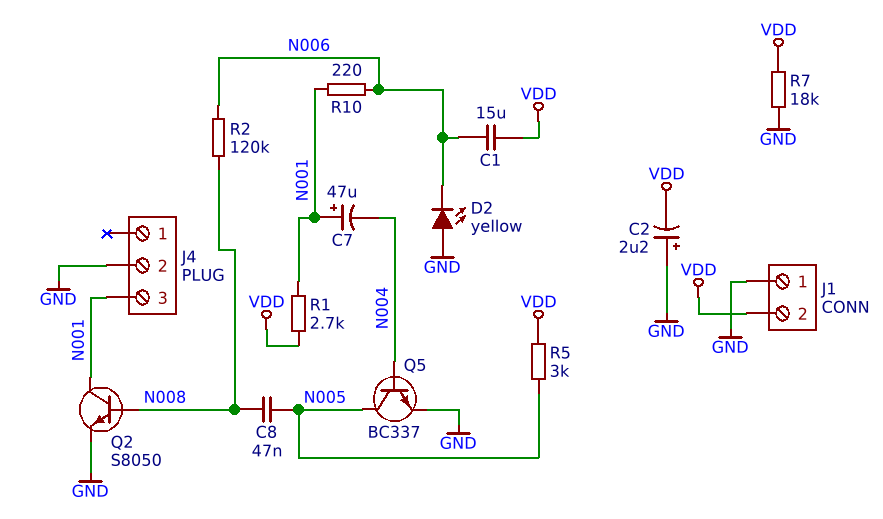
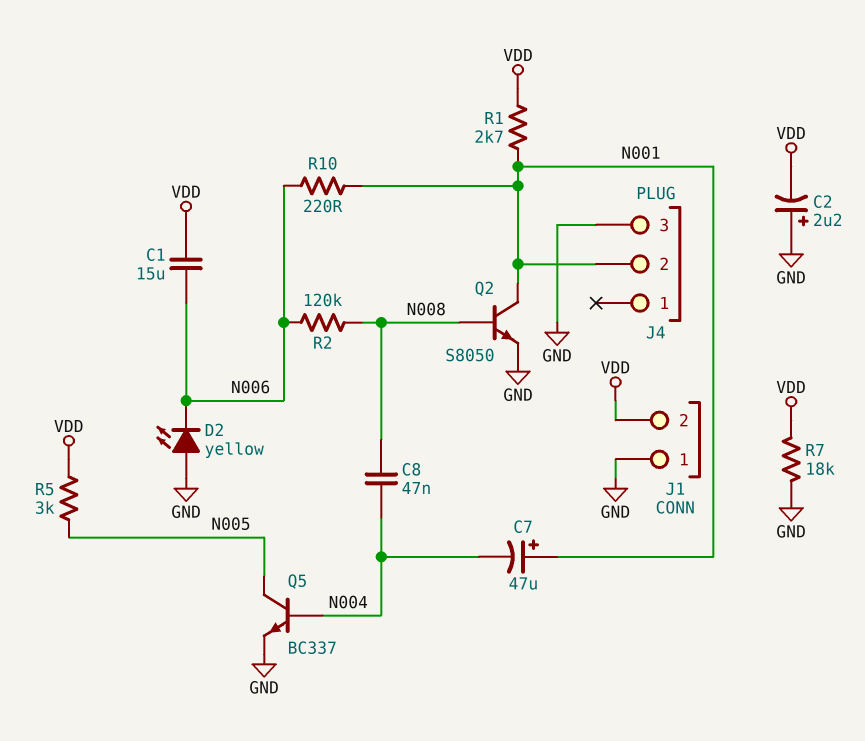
C8: 47nF (N005, N008) -> 47nF (N004, N008)
J4 pin 2: GND -> N001
J4 pin 3: N001 -> GND

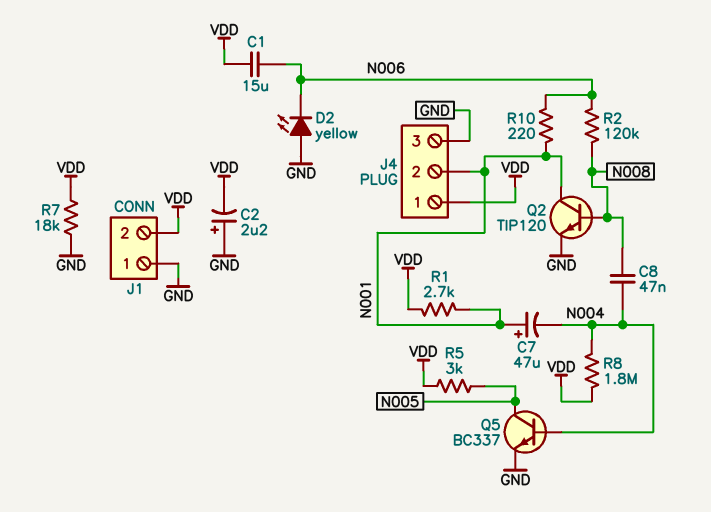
J4 pin 1: none -> VDD
Q2: NPN S8050 (B N008, C N001, E GND) -> NPN TIP120 (B N008, C N001, E GND)
R8: none -> 1.8M (N004, VDD)

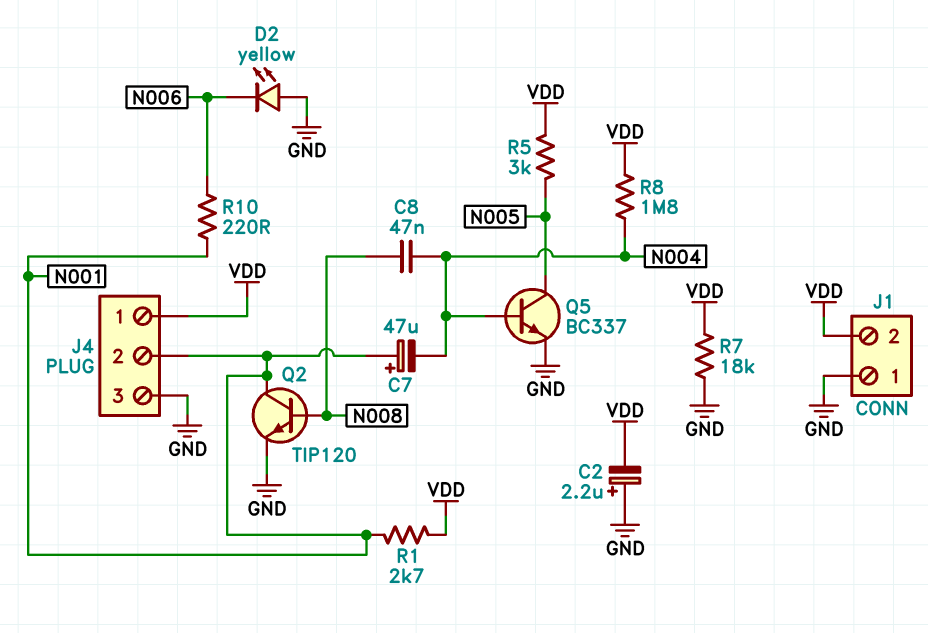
C1: 15uF (N006, VDD) -> none
R2: 120k (N006, N008) -> none

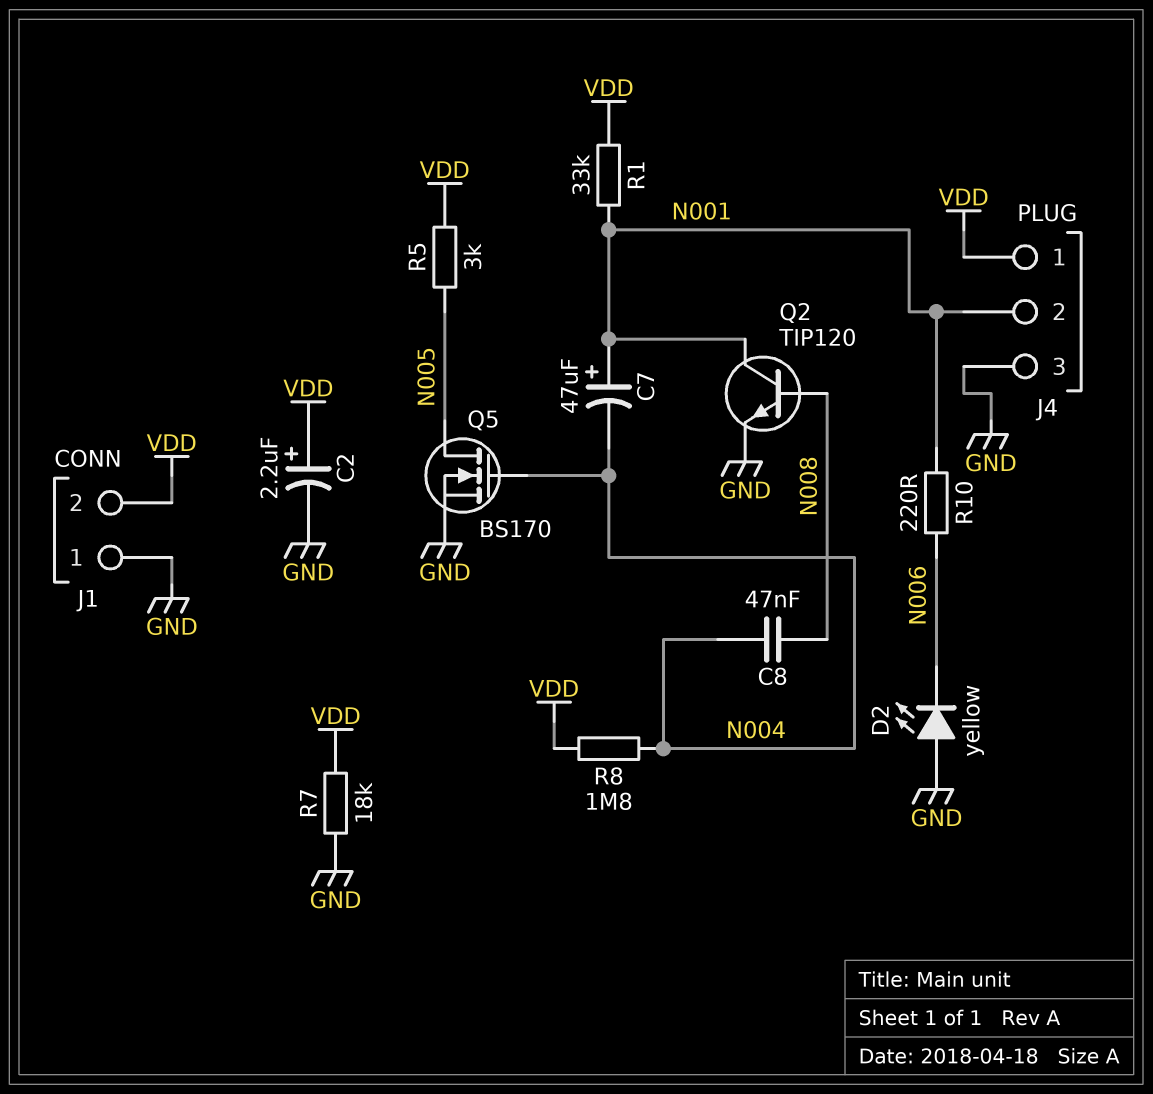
C2: 2.2uF (plus GND, minus VDD) -> 2.2uF (plus VDD, minus GND)
Q5: NPN BC337 (B N004, C N005, E GND) -> NMOS BS170 (G N004, D N005, S GND)
R1: 2.7k (N001, VDD) -> 33k (N001, VDD)

